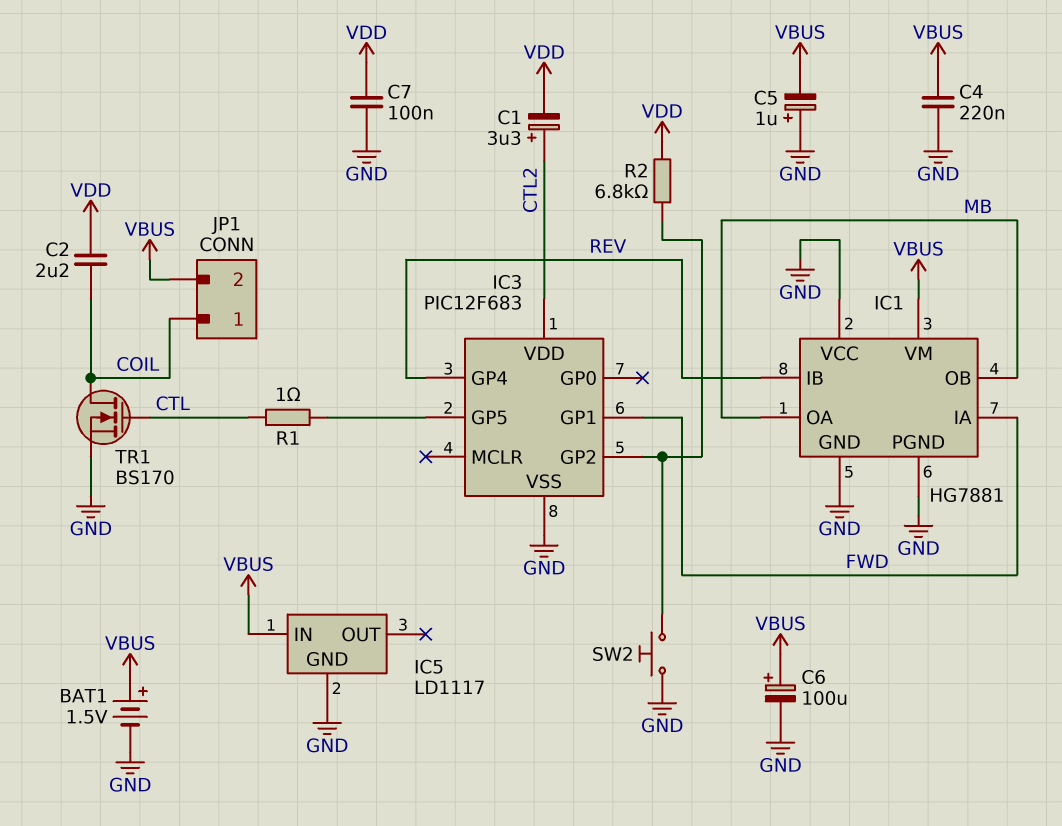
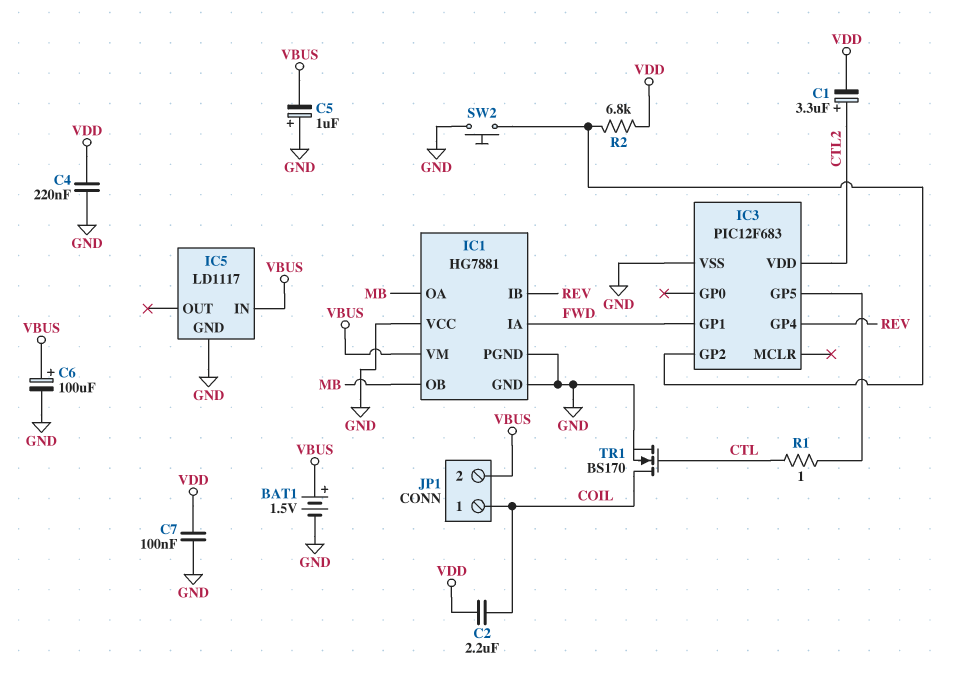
C4: 220nF (GND, VBUS) -> 220nF (GND, VDD)

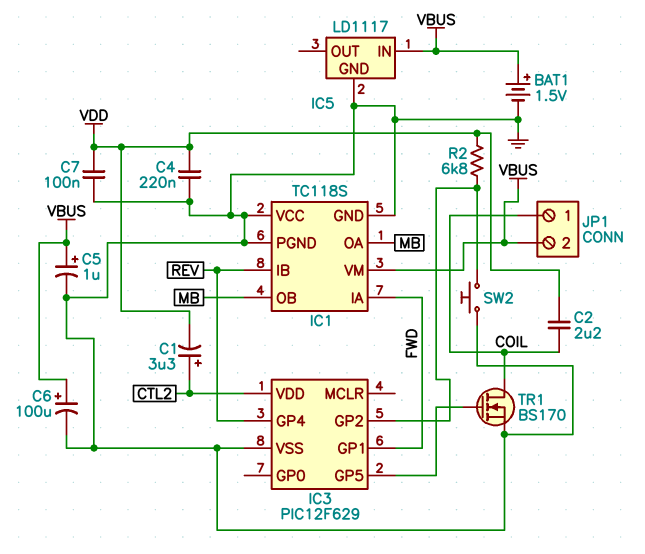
C5: 1uF (plus GND, minus VBUS) -> 1uF (plus VBUS, minus GND)
IC1: HG7881 -> TC118S
IC3: PIC12F683 -> PIC12F629
R1: 1 (CTL, IC3/GP5) -> none
TR1: NMOS BS170 (G CTL, D COIL, S GND) -> NMOS BS170 (G IC3/GP5, D COIL, S GND)

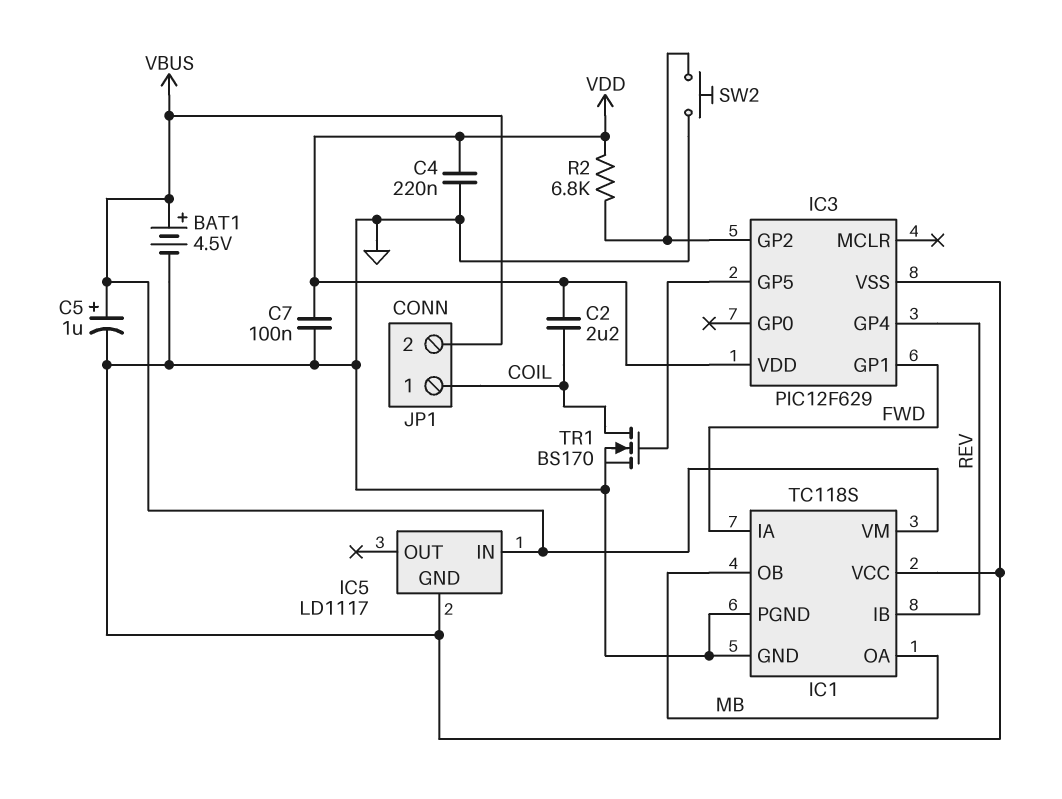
BAT1: 1.5V (plus VBUS, minus GND) -> 4.5V (plus VBUS, minus GND)
C1: 3.3uF (plus CTL2, minus VDD) -> none
C6: 100uF (plus VBUS, minus GND) -> none
IC3 pin VDD: CTL2 -> VDD

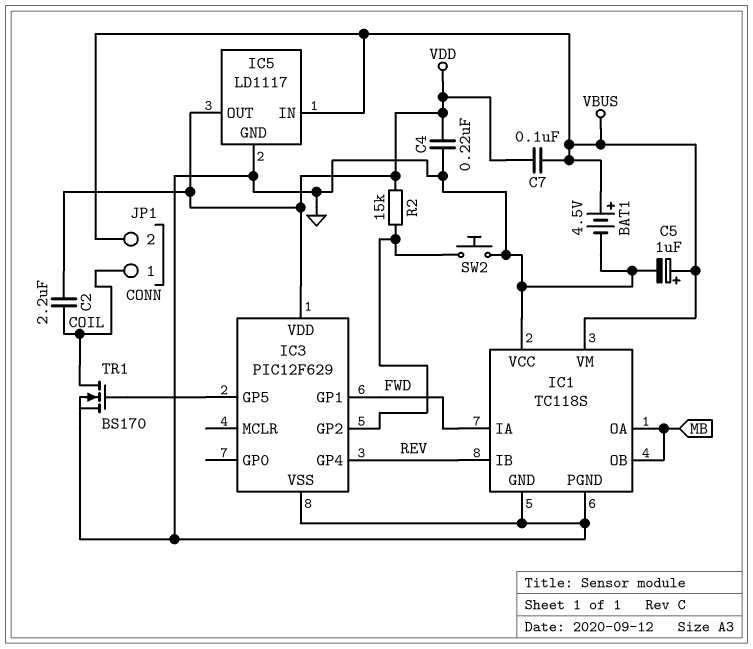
C7: 100nF (GND, VDD) -> 100nF (VBUS, VDD)
IC5 pin OUT: none -> VDD
R2: 6.8k (IC3/GP2, VDD) -> 15k (IC3/GP2, VDD)

